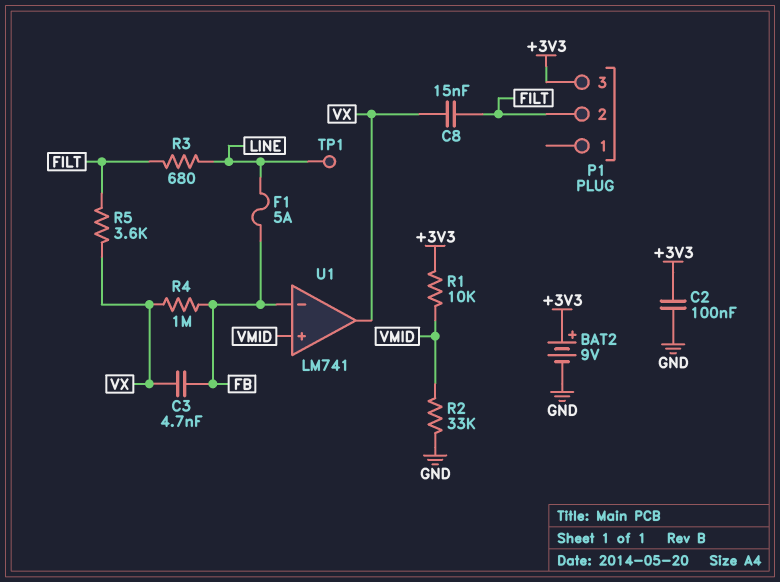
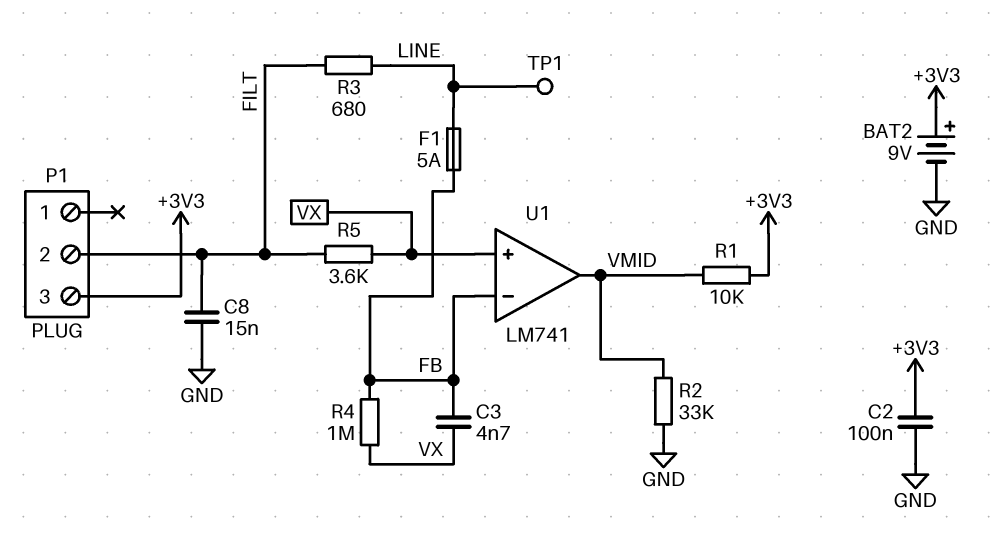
C8: 15nF (FILT, VX) -> 15nF (FILT, GND)
U1 pin in+: VMID -> VX
U1 pin out: VX -> VMID

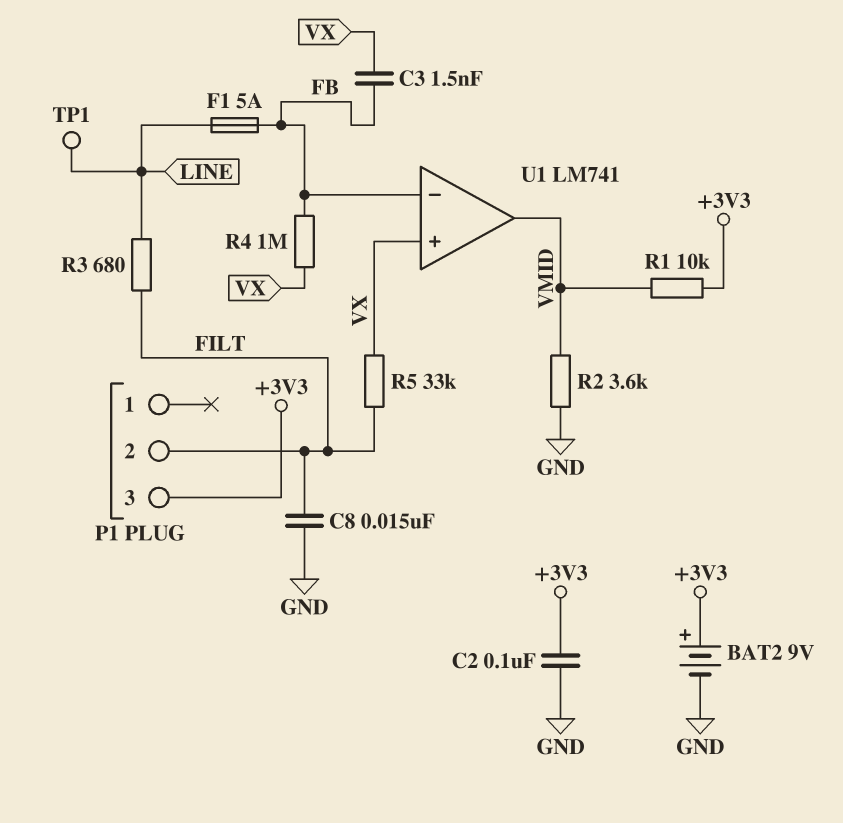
C3: 4.7nF (FB, VX) -> 1.5nF (FB, VX)
R2: 33k (GND, VMID) -> 3.6k (GND, VMID)
R5: 3.6k (FILT, VX) -> 33k (FILT, VX)

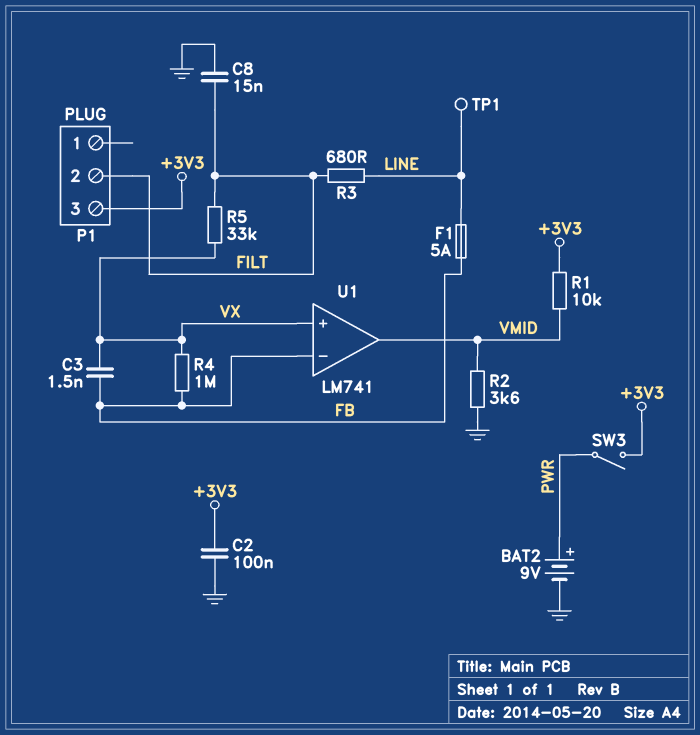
BAT2: 9V (plus +3V3, minus GND) -> 9V (plus PWR, minus GND)
SW3: none -> switch (+3V3, PWR)

